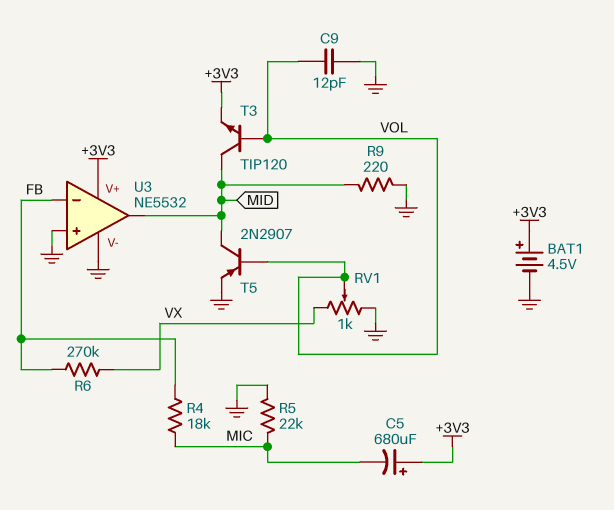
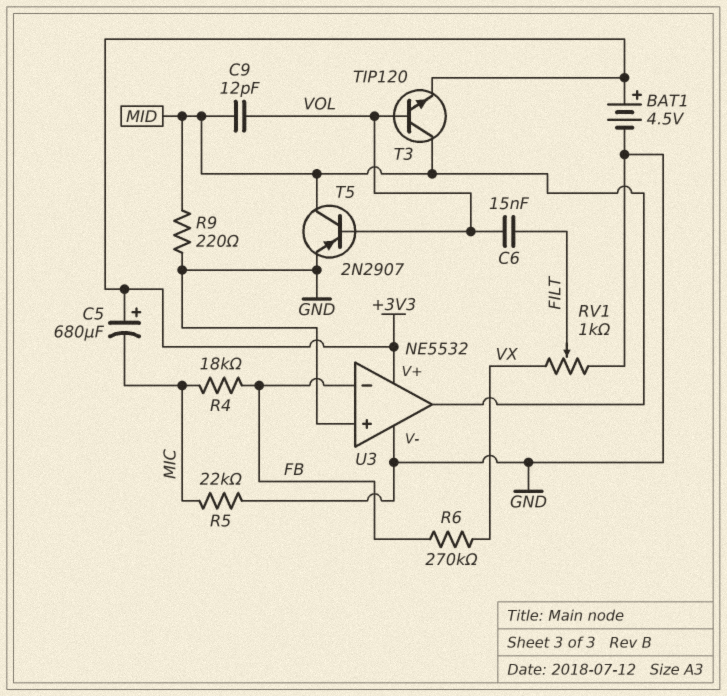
C6: none -> 15nF (FILT, VOL)
C9: 12pF (GND, VOL) -> 12pF (MID, VOL)
RV1: 1k (GND, VX, wiper VOL) -> 1k (GND, VX, wiper FILT)

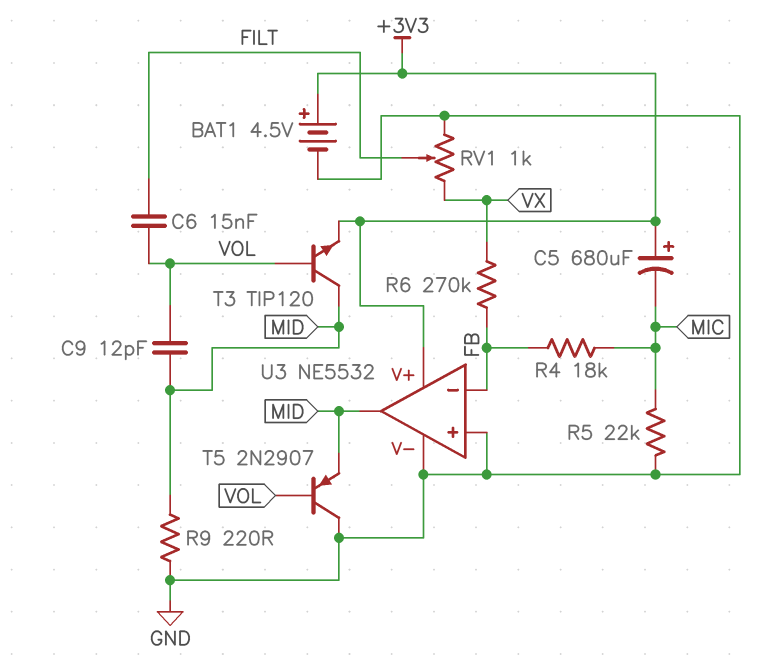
T5: PNP 2N2907 (B VOL, C MID, E GND) -> PNP 2N2907 (B VOL, C GND, E MID)

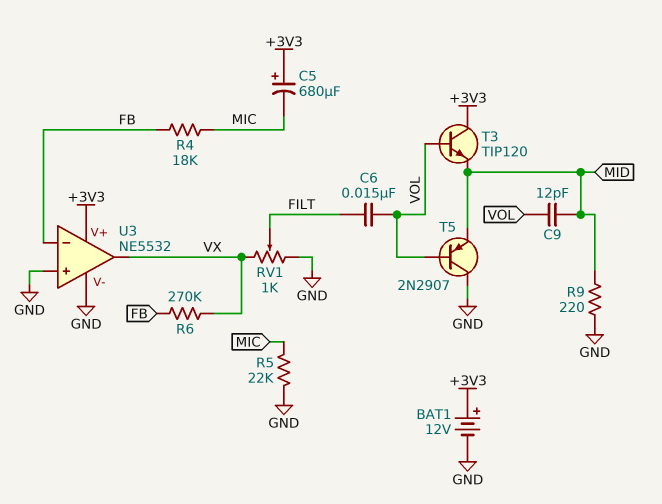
BAT1: 4.5V (plus +3V3, minus GND) -> 12V (plus +3V3, minus GND)
T3: NPN TIP120 (B VOL, C MID, E +3V3) -> NPN TIP120 (B VOL, C +3V3, E MID)
U3 pin out: MID -> VX

